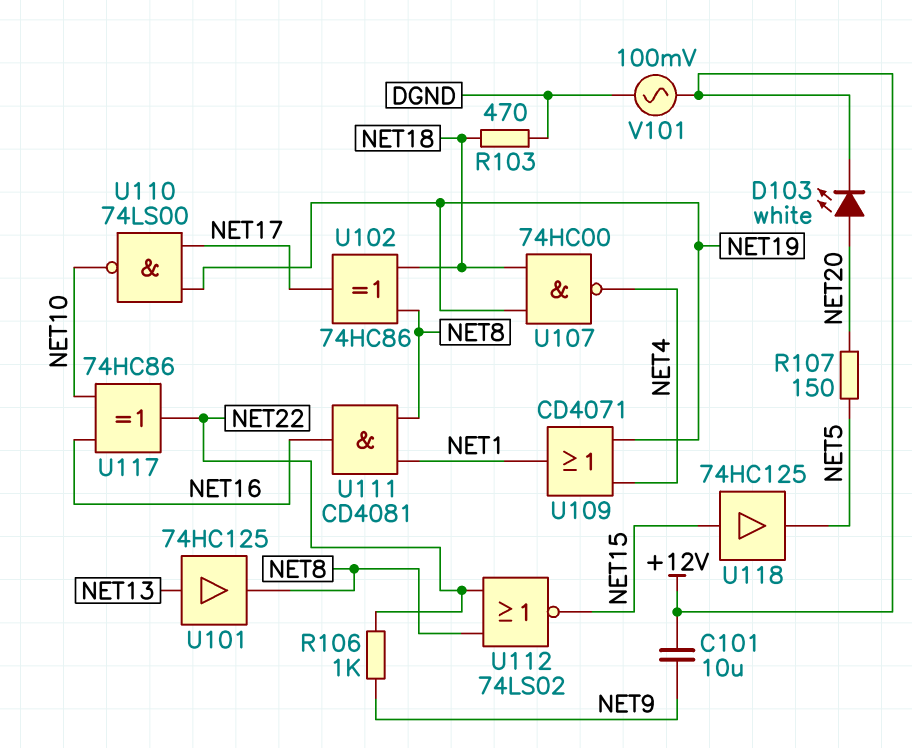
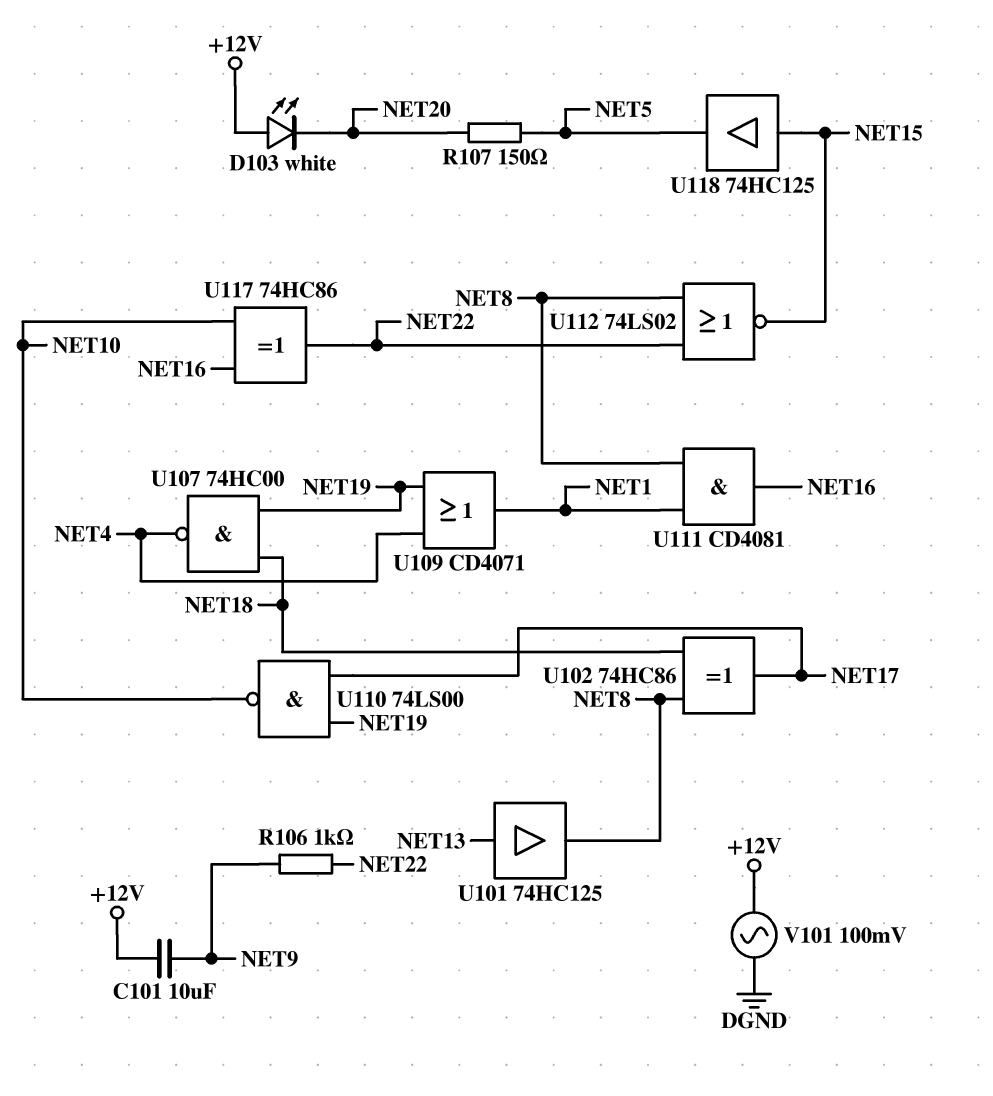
D103: LED white (A NET20, K +12V) -> LED white (A +12V, K NET20)
R103: 470 (DGND, NET18) -> none

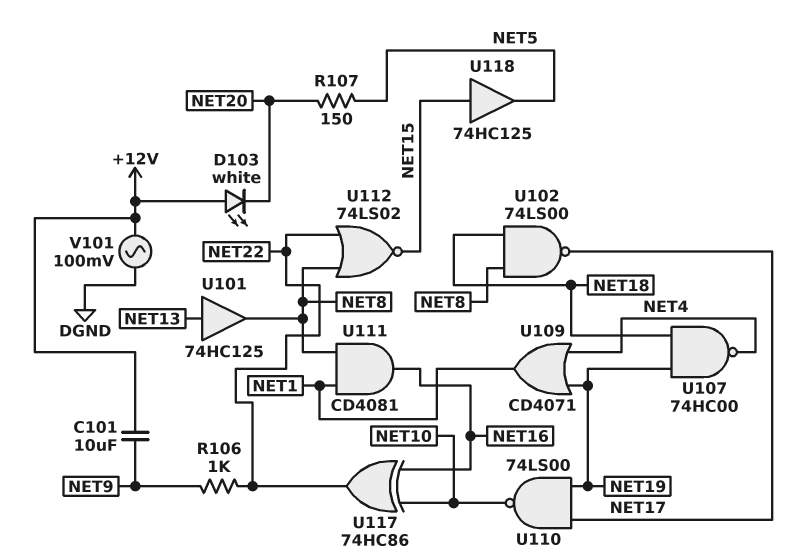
U102: XOR 74HC86 (in NET8, in NET18, out NET17) -> NAND 74LS00 (in NET8, in NET18, out NET17)

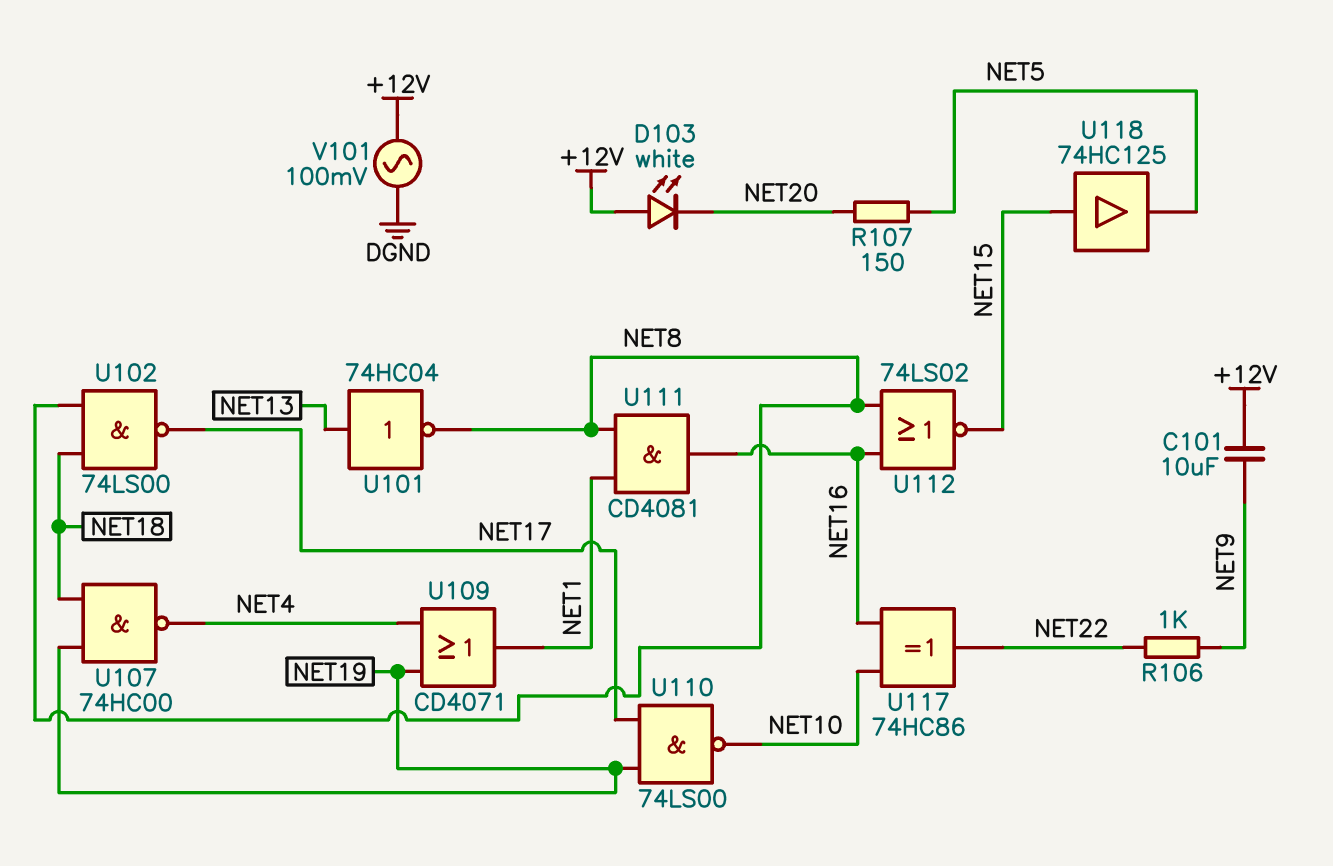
U101: buffer 74HC125 (in NET13, out NET8) -> NOT 74HC04 (in NET13, out NET8)
U112: NOR 74LS02 (in NET8, in NET22, out NET15) -> NOR 74LS02 (in NET8, in NET16, out NET15)

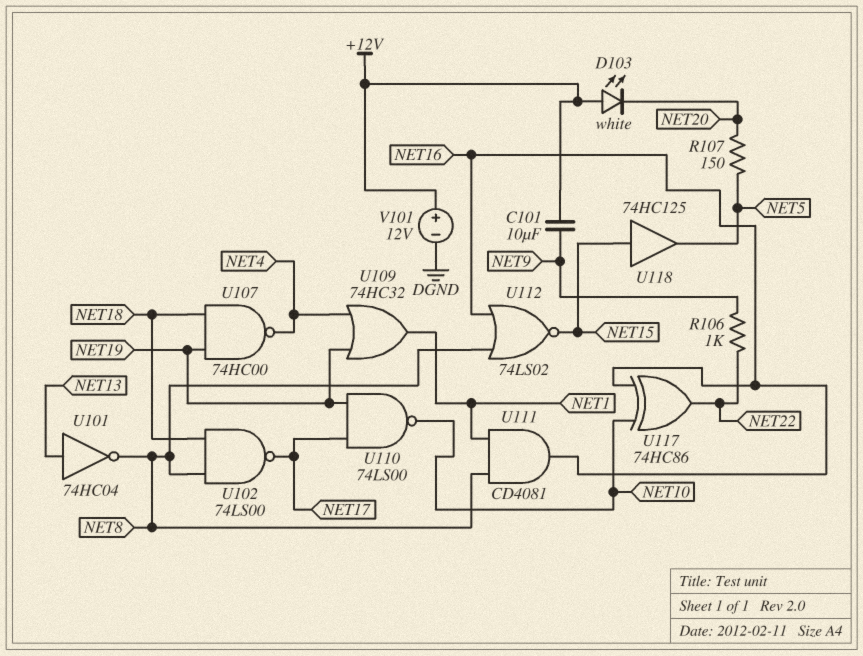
U109: OR CD4071 (in NET4, in NET19, out NET1) -> OR 74HC32 (in NET4, in NET19, out NET1)
V101: AC 100mV (+12V, DGND) -> 12V (plus +12V, minus DGND)

